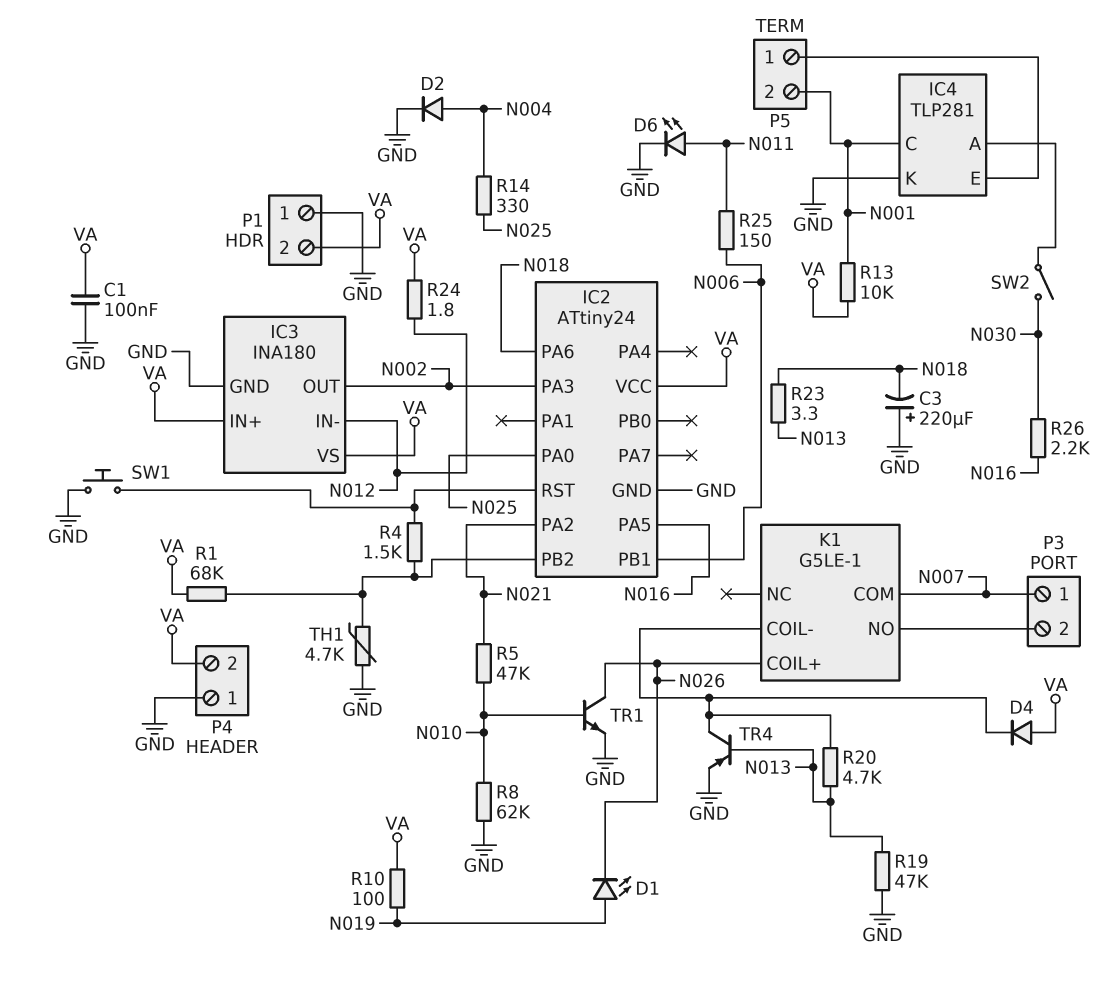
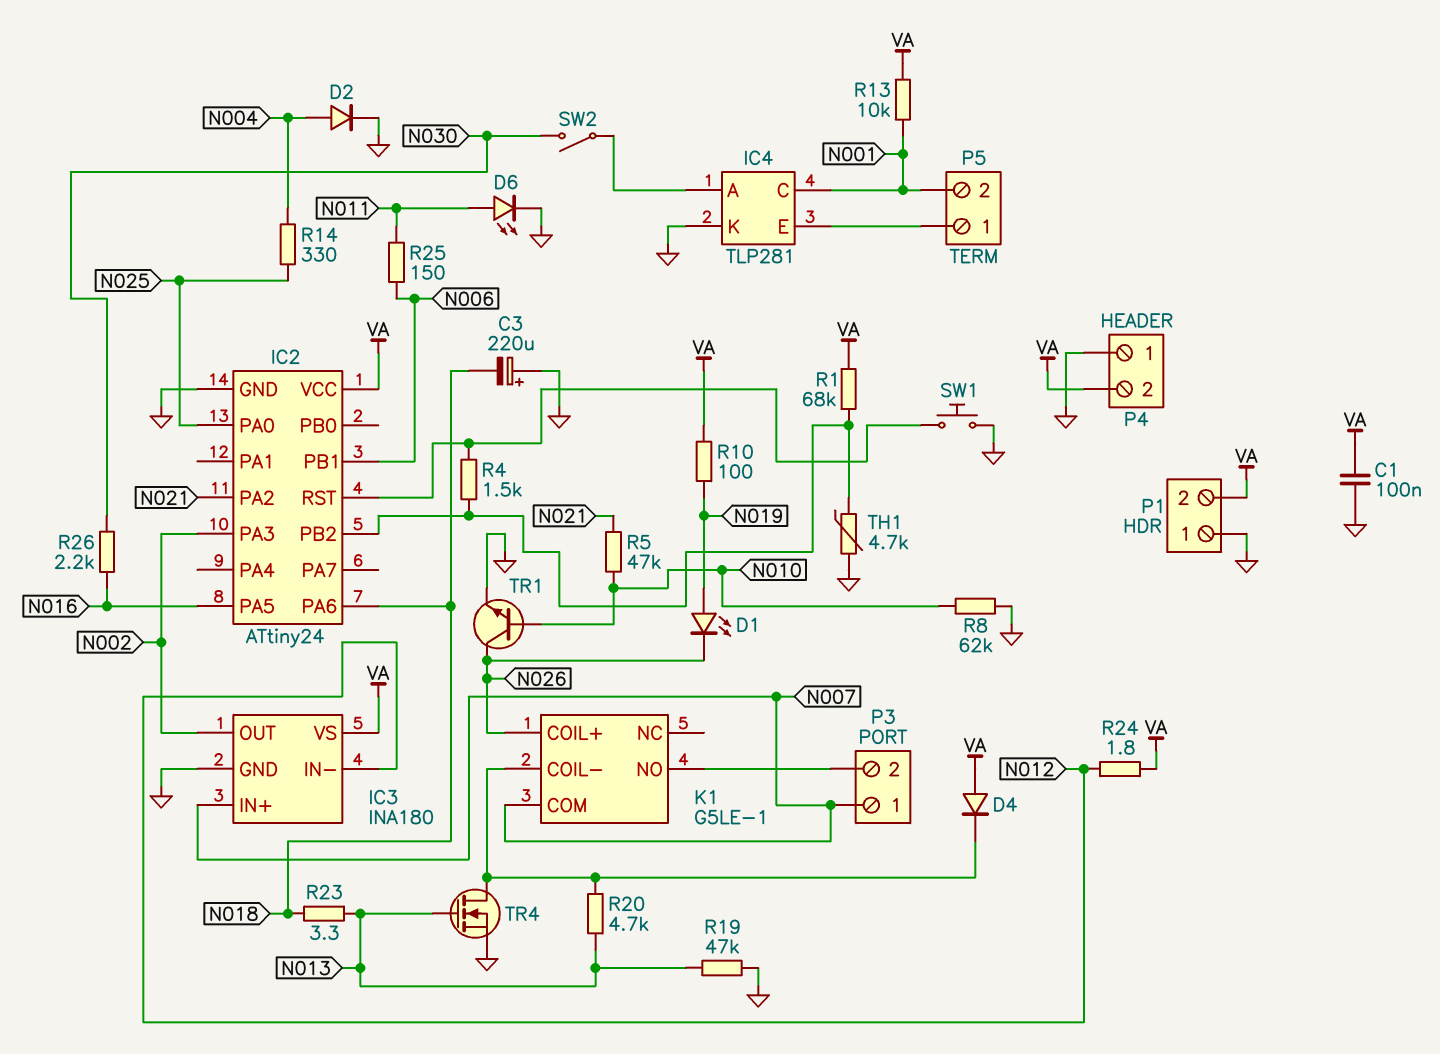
IC3 pin IN+: VA -> N007
TR4: PNP (B N013, C K1/COIL-, E GND) -> NMOS (G N013, D K1/COIL-, S GND)

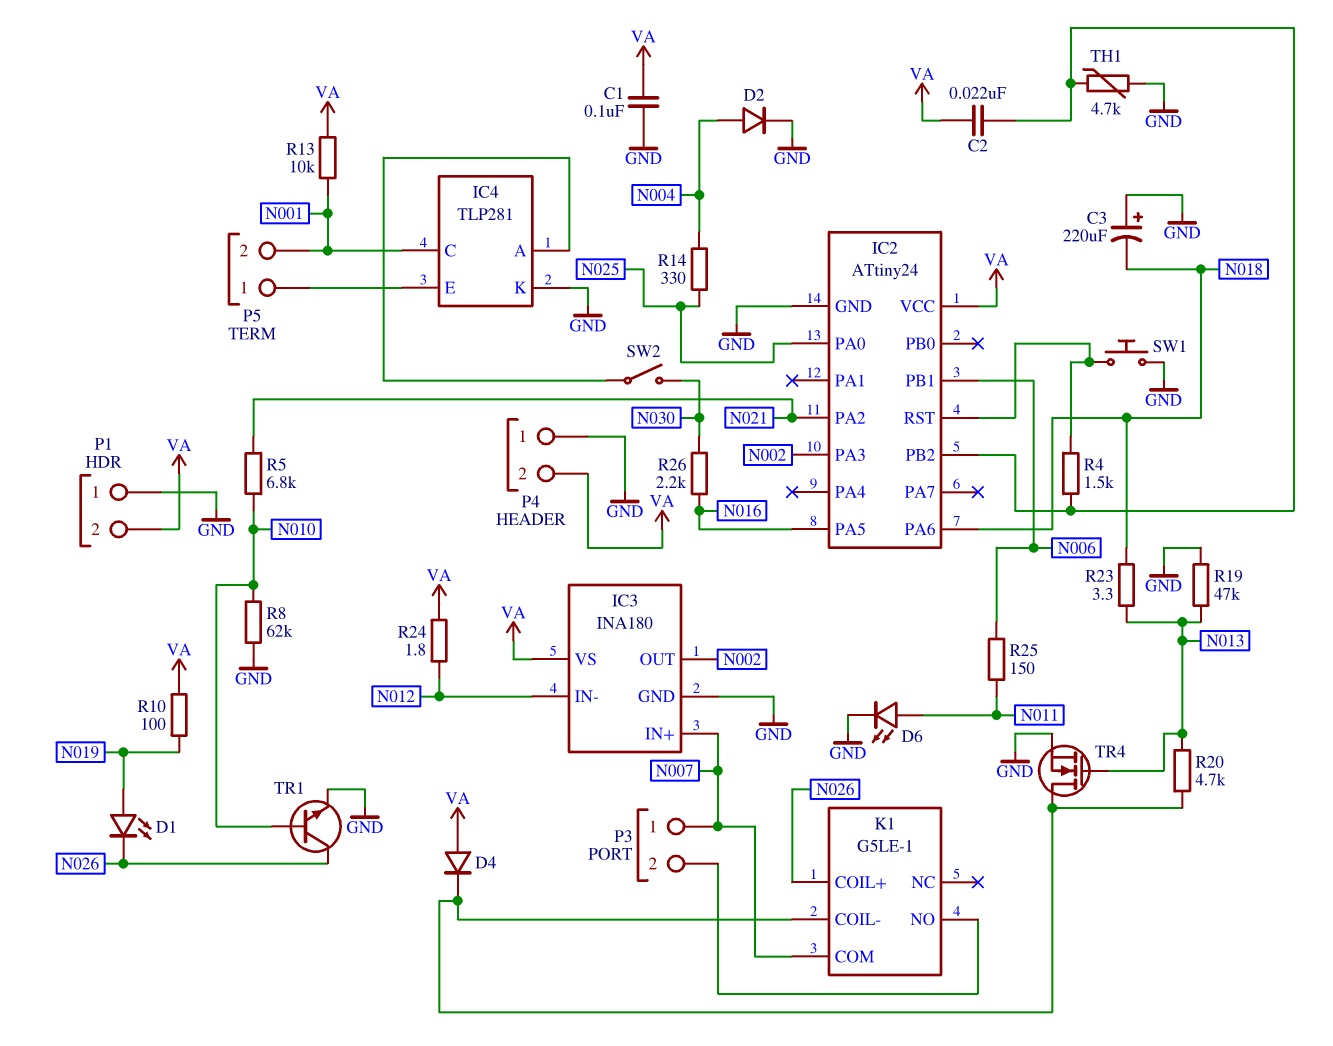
C2: none -> 22nF (IC2/PB2, VA)
R1: 68k (IC2/PB2, VA) -> none
R5: 47k (N010, N021) -> 6.8k (N010, N021)

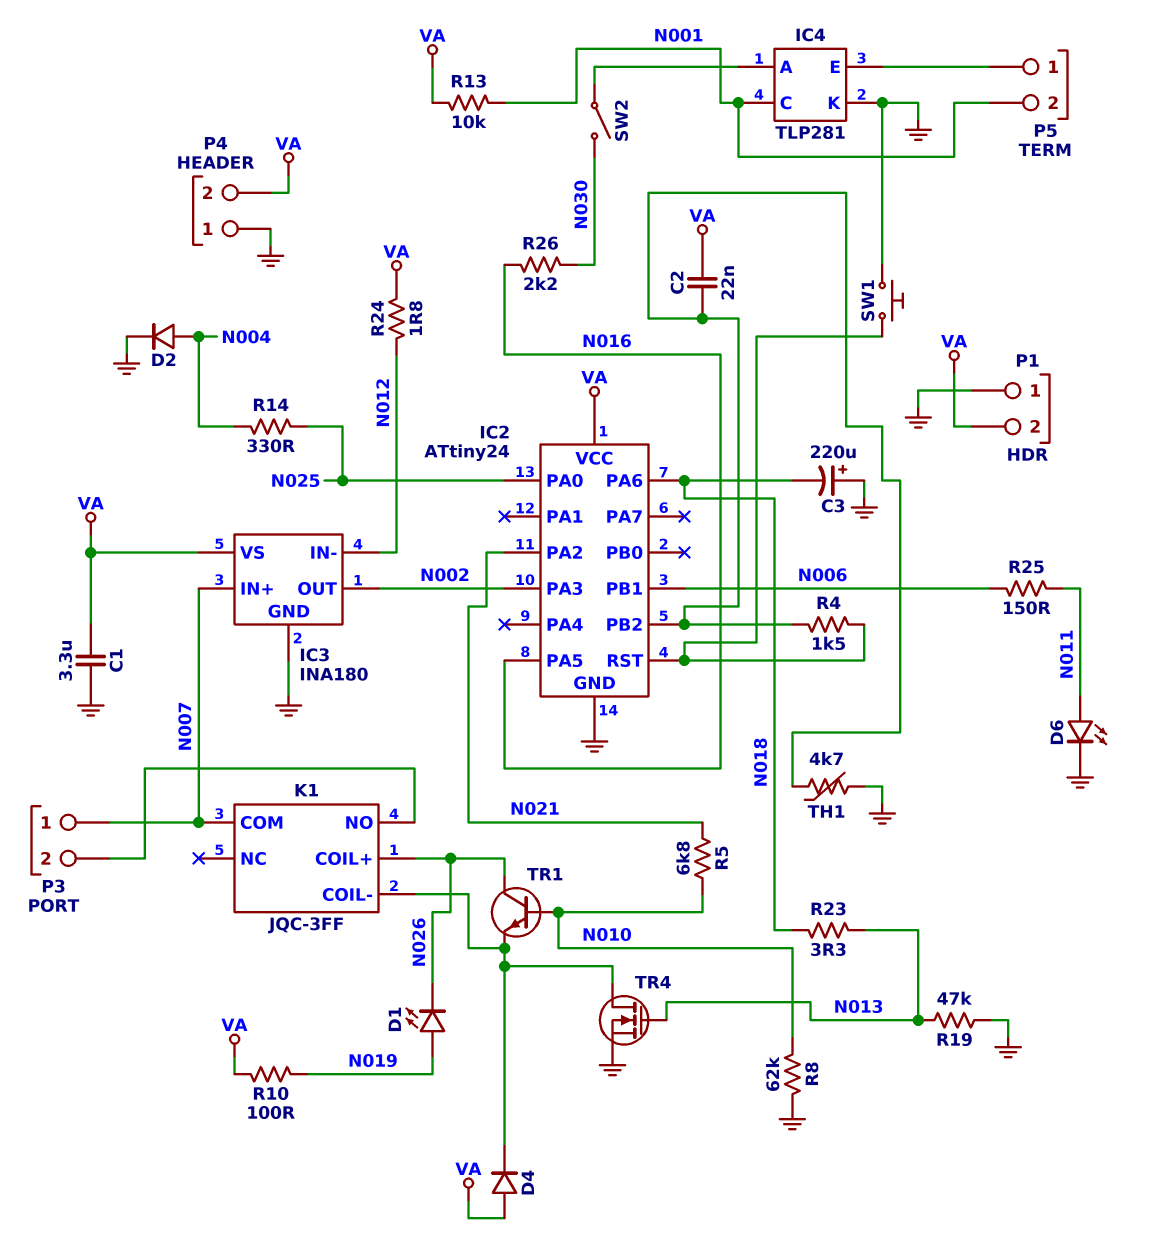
C1: 100nF (GND, VA) -> 3.3uF (GND, VA)
K1: G5LE-1 -> JQC-3FF
R20: 4.7k (K1/COIL-, N013) -> none
TR1: NPN (B N010, C N026, E GND) -> NPN (B N010, C N026, E K1/COIL-)

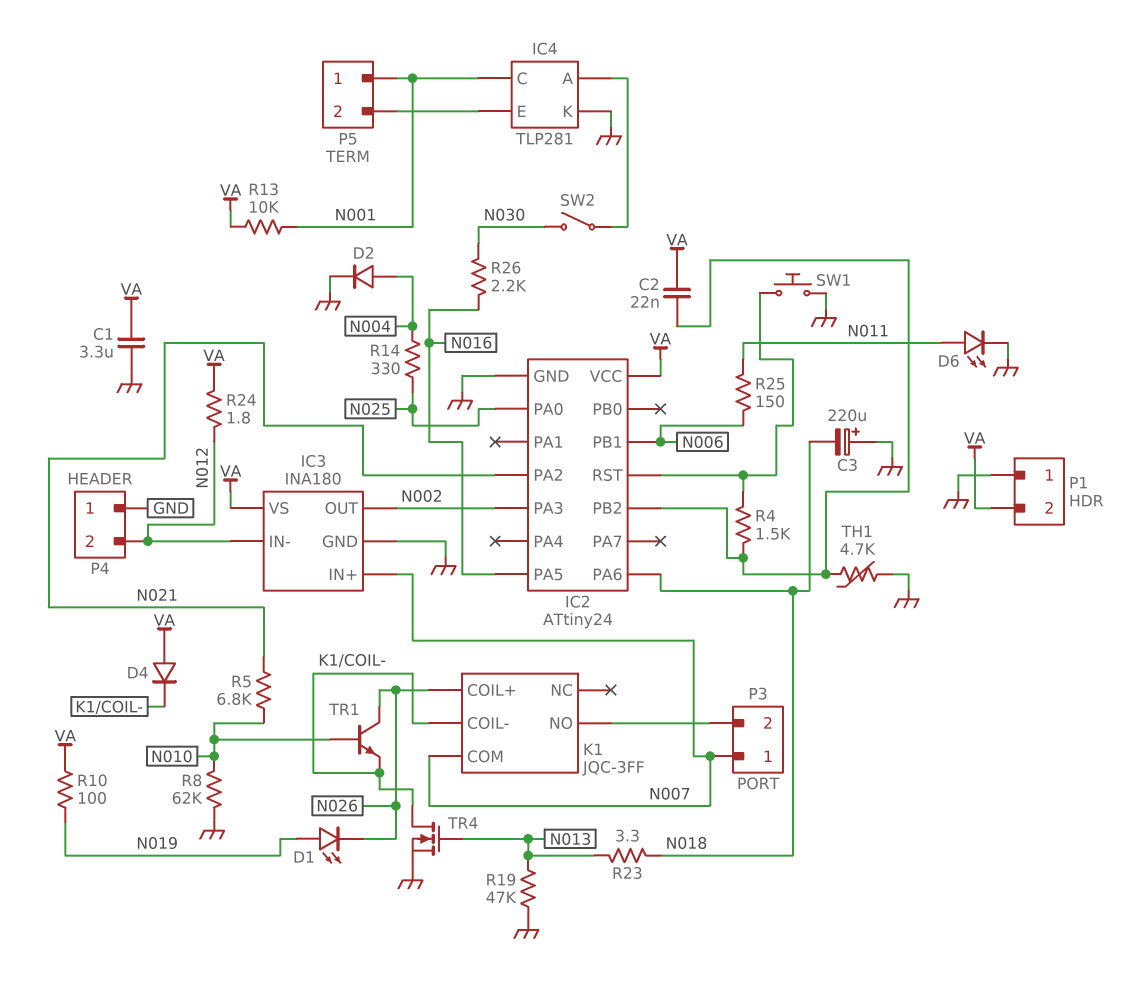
P4 pin 2: VA -> N012
P5 pin 1: IC4/E -> N001
P5 pin 2: N001 -> IC4/E

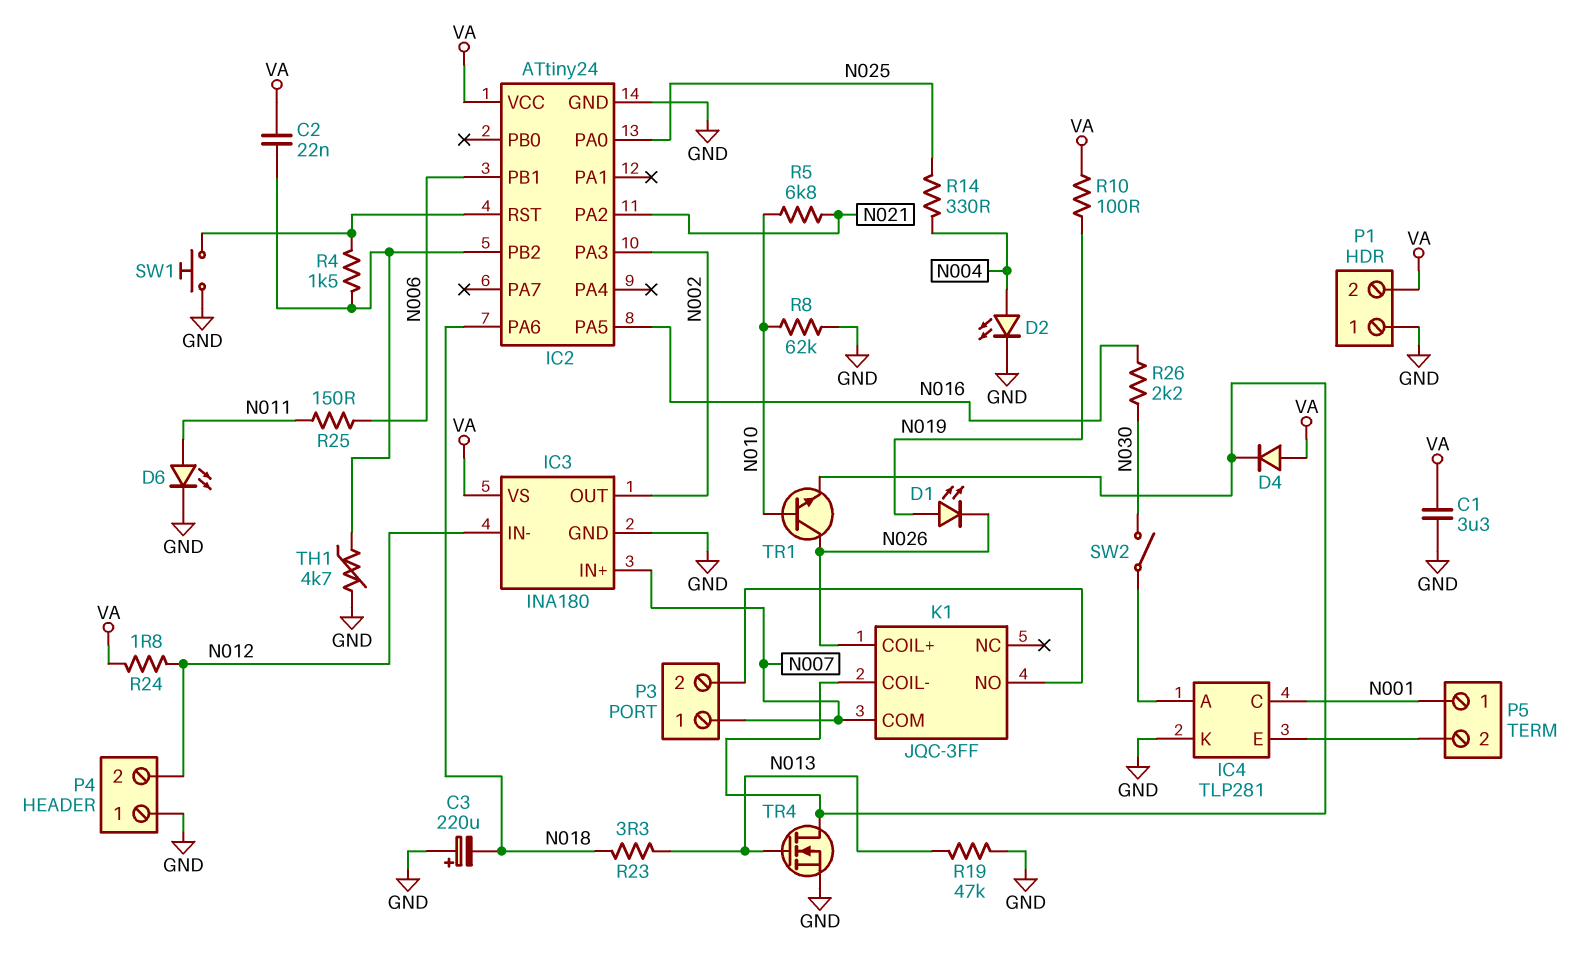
D2: diode (A N004, K GND) -> LED (A N004, K GND)
R13: 10k (N001, VA) -> none

